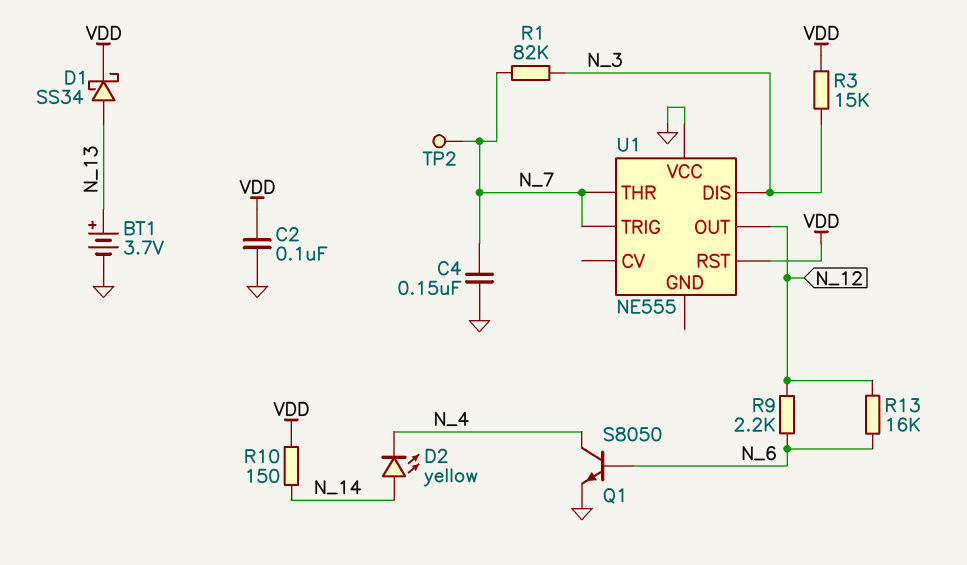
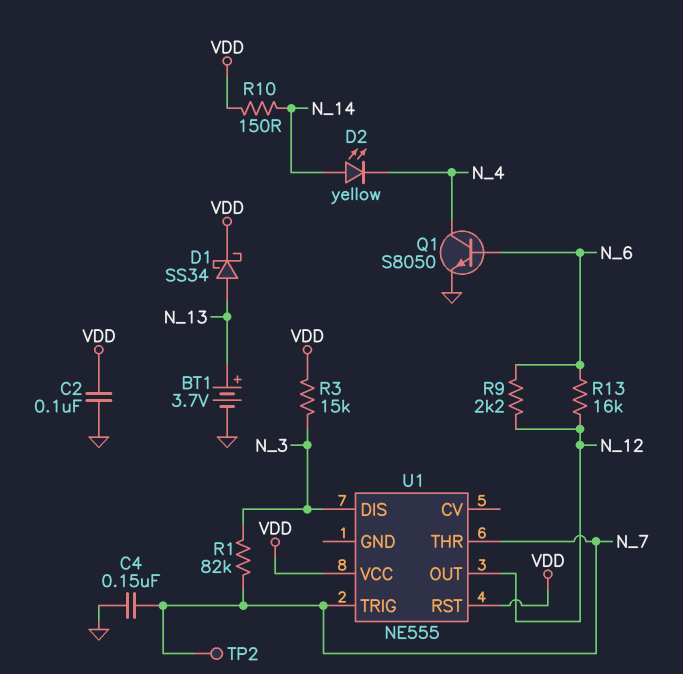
U1 pin VCC: GND -> VDD

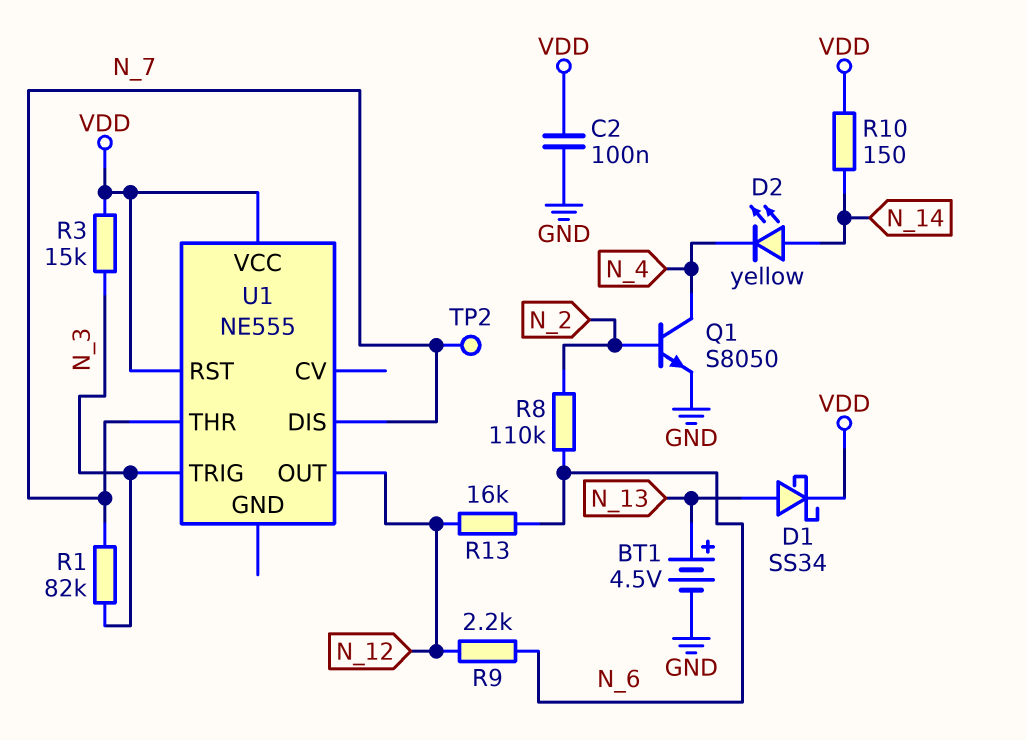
BT1: 3.7V (plus N_13, minus GND) -> 4.5V (plus N_13, minus GND)
C4: 150nF (GND, N_7) -> none
Q1: NPN S8050 (B N_6, C N_4, E GND) -> NPN S8050 (B N_2, C N_4, E GND)
R8: none -> 110k (N_2, N_6)
U1 pin DIS: N_3 -> N_7
U1 pin TRIG: N_7 -> N_3

